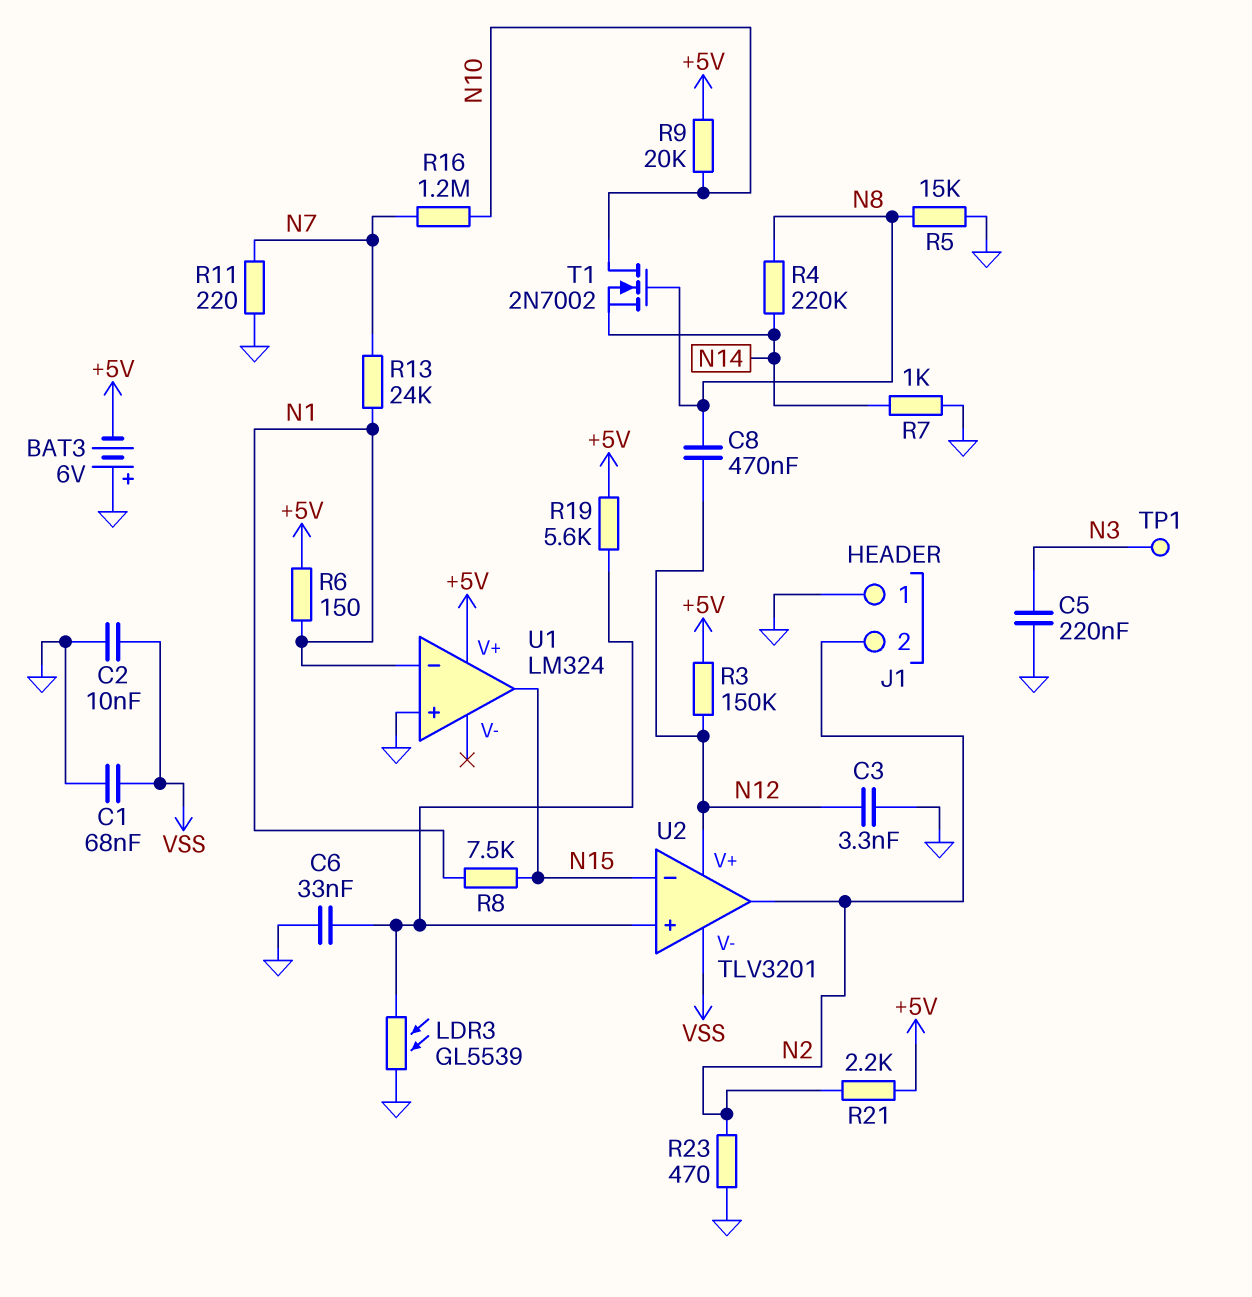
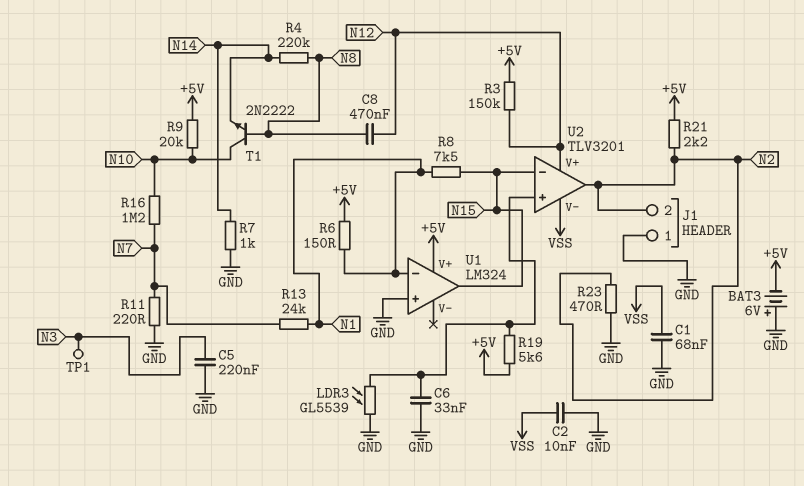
C3: 3.3nF (GND, N12) -> none
R5: 15k (GND, N8) -> none
T1: NMOS 2N7002 (G N8, D N10, S N14) -> NPN 2N2222 (B N8, C N10, E N14)

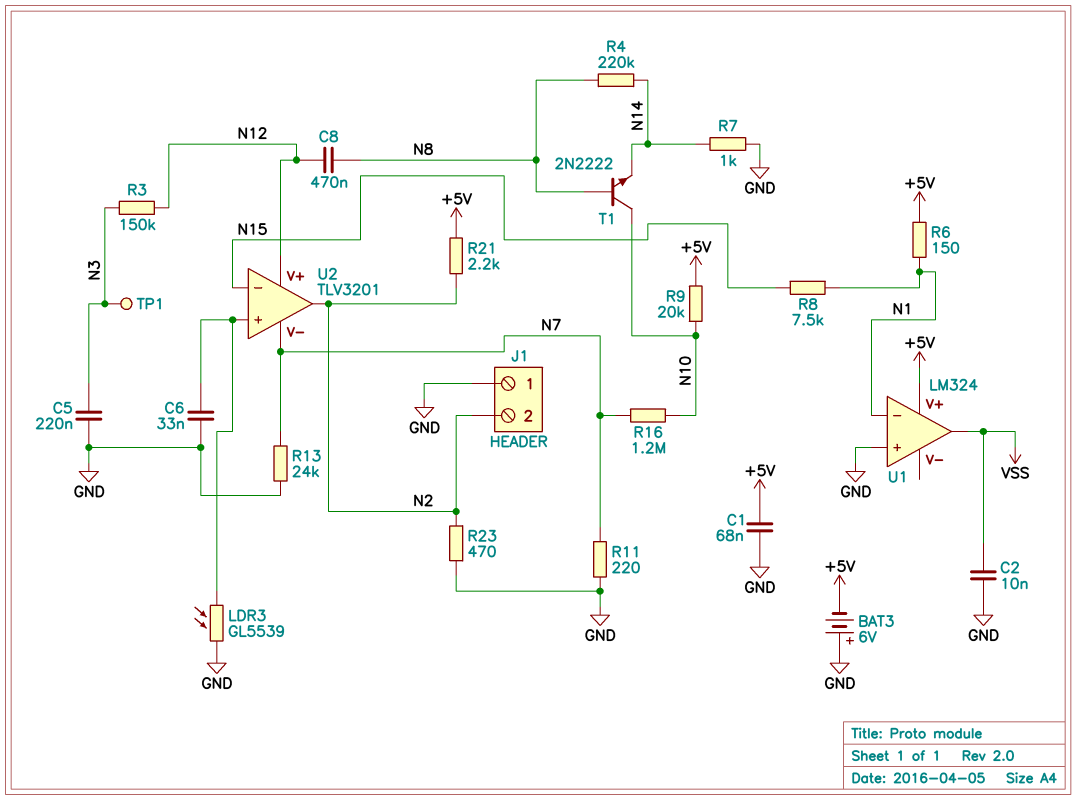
C1: 68nF (GND, VSS) -> 68nF (+5V, GND)
R3: 150k (+5V, N12) -> 150k (N3, N12)
R13: 24k (N1, N7) -> 24k (GND, N7)
R19: 5.6k (+5V, U2/in+) -> none
U1 pin out: N15 -> VSS
U2 pin V-: VSS -> N7

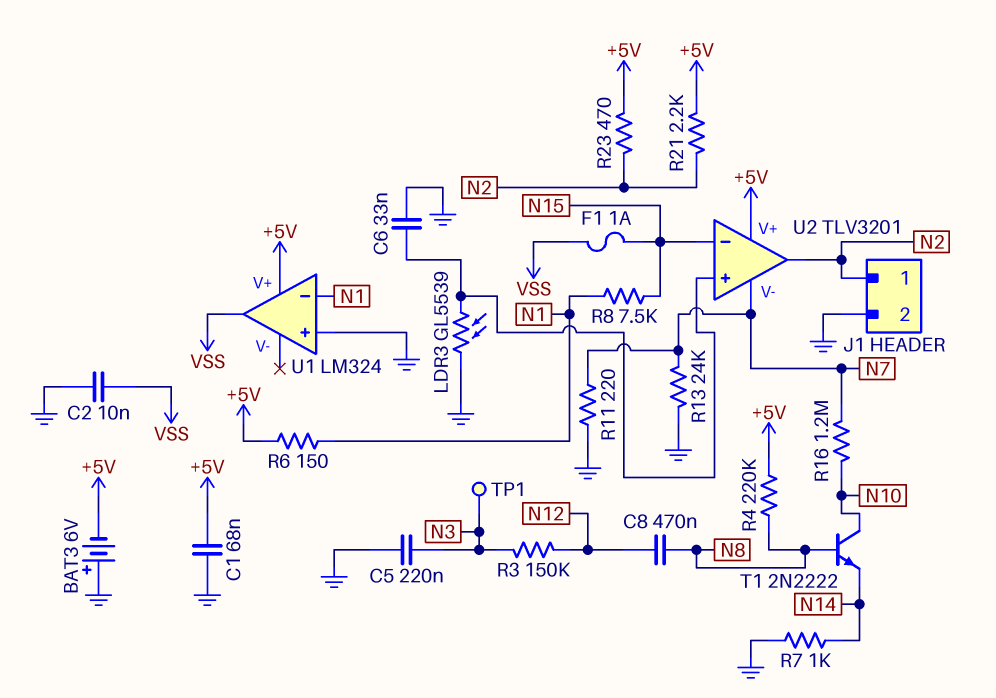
F1: none -> 1A (N15, VSS)
J1 pin 1: GND -> N2
J1 pin 2: N2 -> GND
R4: 220k (N8, N14) -> 220k (+5V, N8)
R9: 20k (+5V, N10) -> none
R23: 470 (GND, N2) -> 470 (+5V, N2)
U2 pin V+: N12 -> +5V

